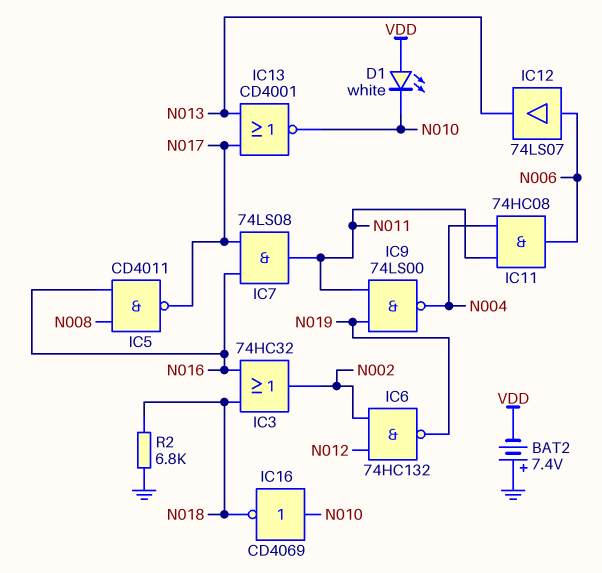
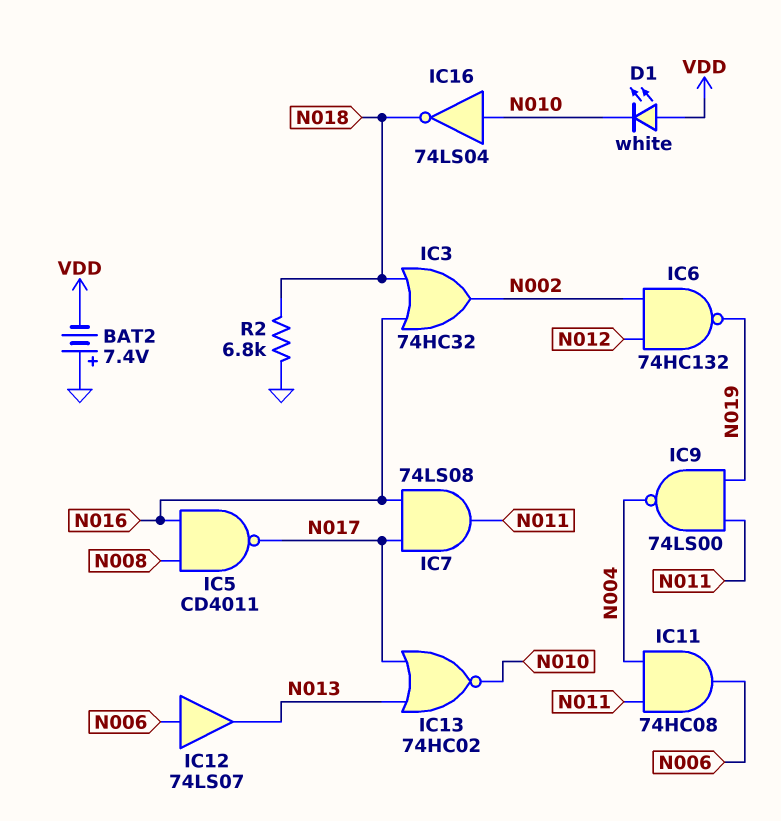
IC13: NOR CD4001 (in N013, in N017, out N010) -> NOR 74HC02 (in N013, in N017, out N010)
IC16: NOT CD4069 (in N010, out N018) -> NOT 74LS04 (in N010, out N018)

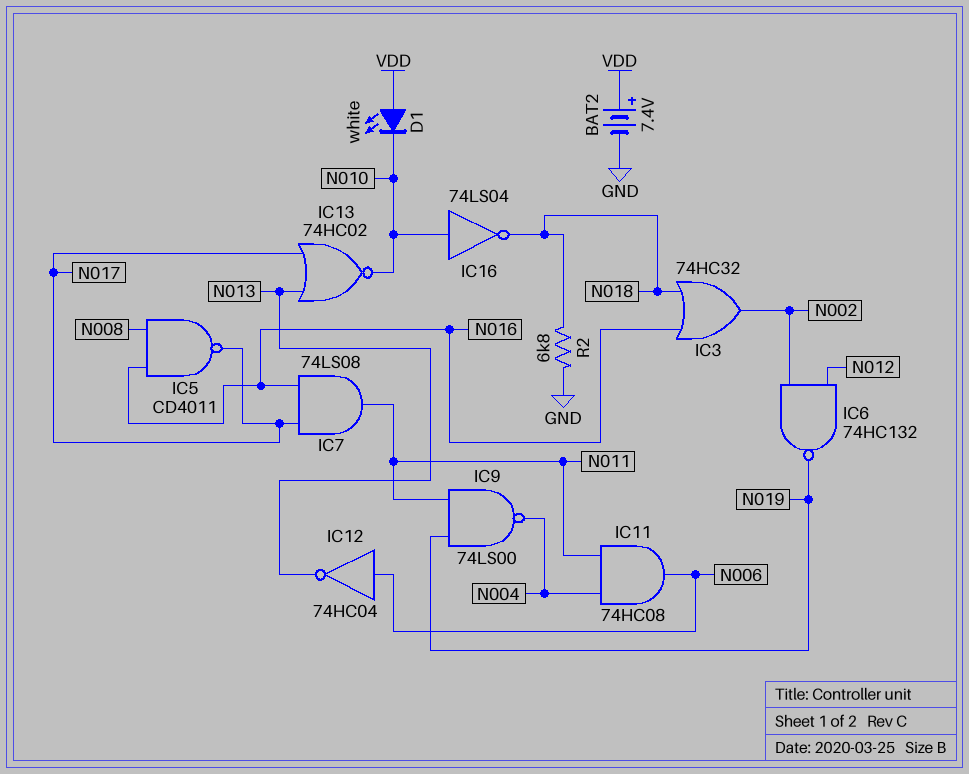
BAT2: 7.4V (plus GND, minus VDD) -> 7.4V (plus VDD, minus GND)
IC12: buffer 74LS07 (in N006, out N013) -> NOT 74HC04 (in N006, out N013)

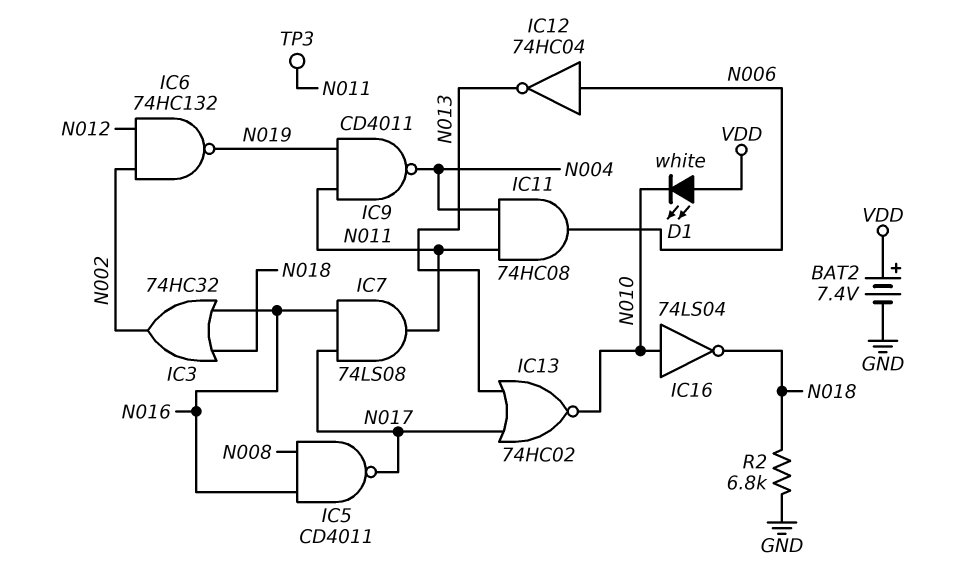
IC9: NAND 74LS00 (in N011, in N019, out N004) -> NAND CD4011 (in N011, in N019, out N004)
TP3: none -> test point (N011)

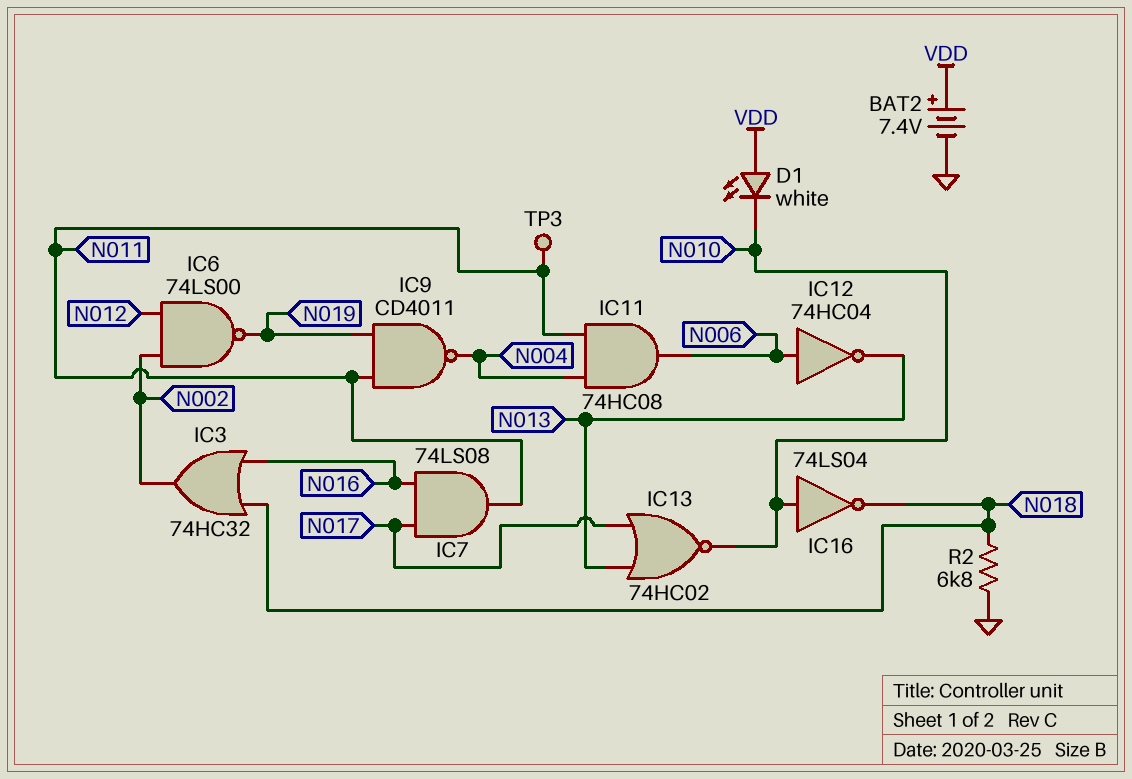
IC5: NAND CD4011 (in N008, in N016, out N017) -> none
IC6: NAND 74HC132 (in N002, in N012, out N019) -> NAND 74LS00 (in N002, in N012, out N019)

